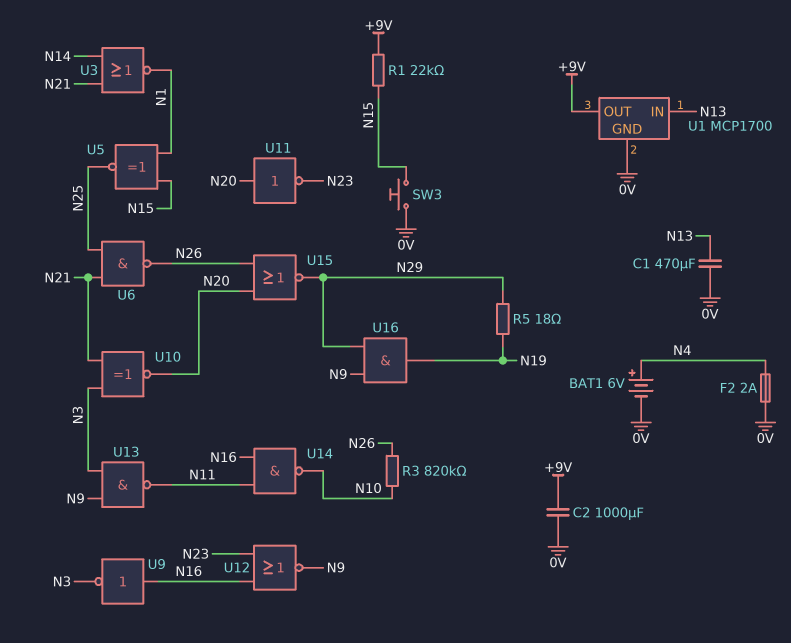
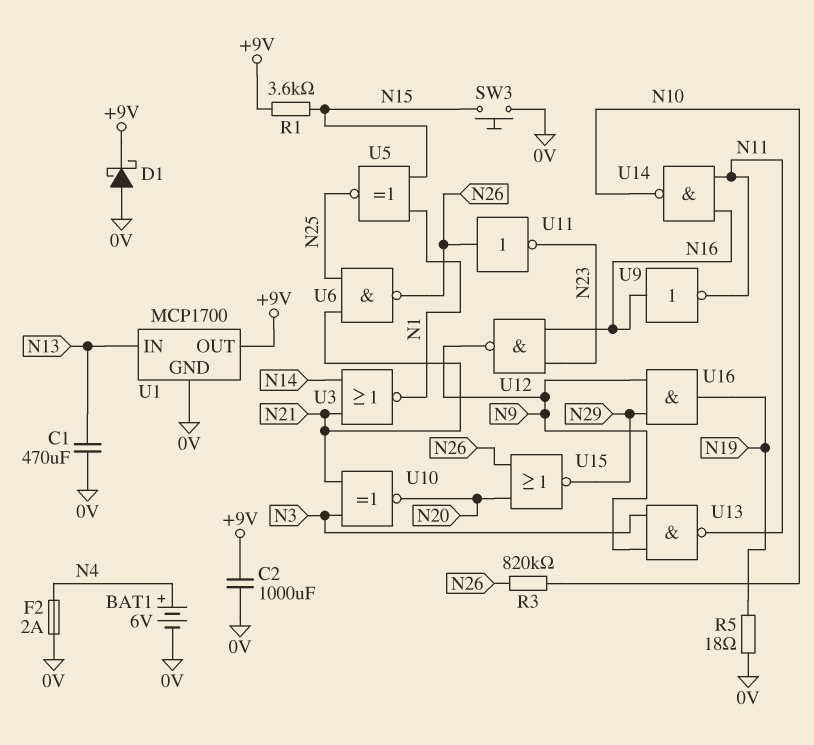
D1: none -> schottky (A 0V, K +9V)
R1: 22k (+9V, N15) -> 3.6k (+9V, N15)
R5: 18 (N19, N29) -> 18 (0V, N19)
U9: NOT (in N16, out N3) -> NOT (in N16, out N11)
U11: NOT (in N20, out N23) -> NOT (in N26, out N23)
U12: NOR (in N16, in N23, out N9) -> NAND (in N16, in N23, out N9)

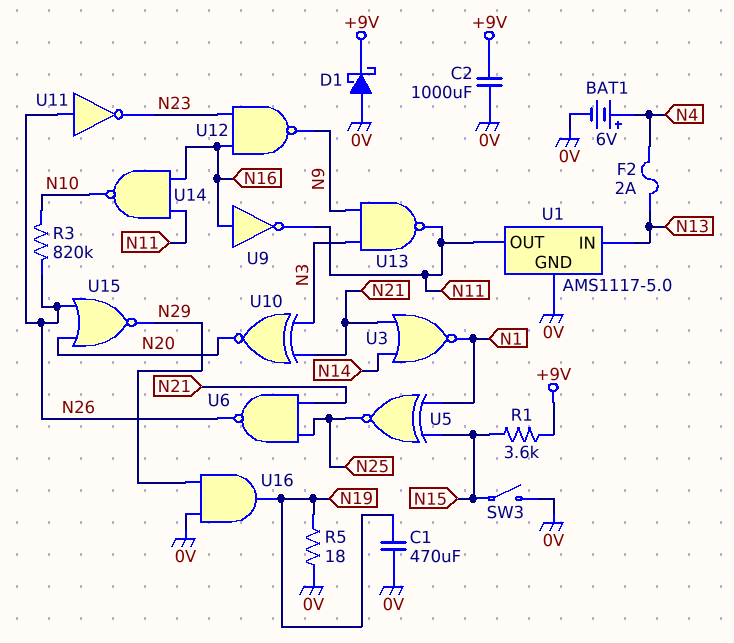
C1: 470uF (0V, N13) -> 470uF (0V, N19)
F2: 2A (0V, N4) -> 2A (N4, N13)
SW3: button (0V, N15) -> switch (0V, N15)
U1: MCP1700 -> AMS1117-5.0
U1 pin OUT: +9V -> N11
U16: AND (in N9, in N29, out N19) -> AND (in 0V, in N29, out N19)

